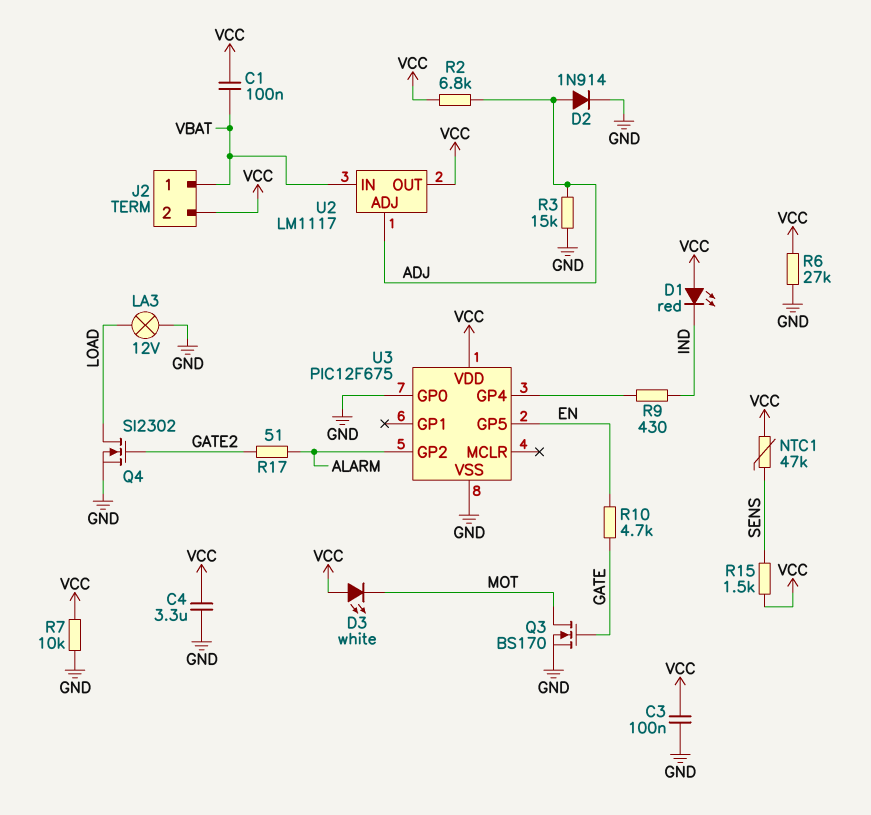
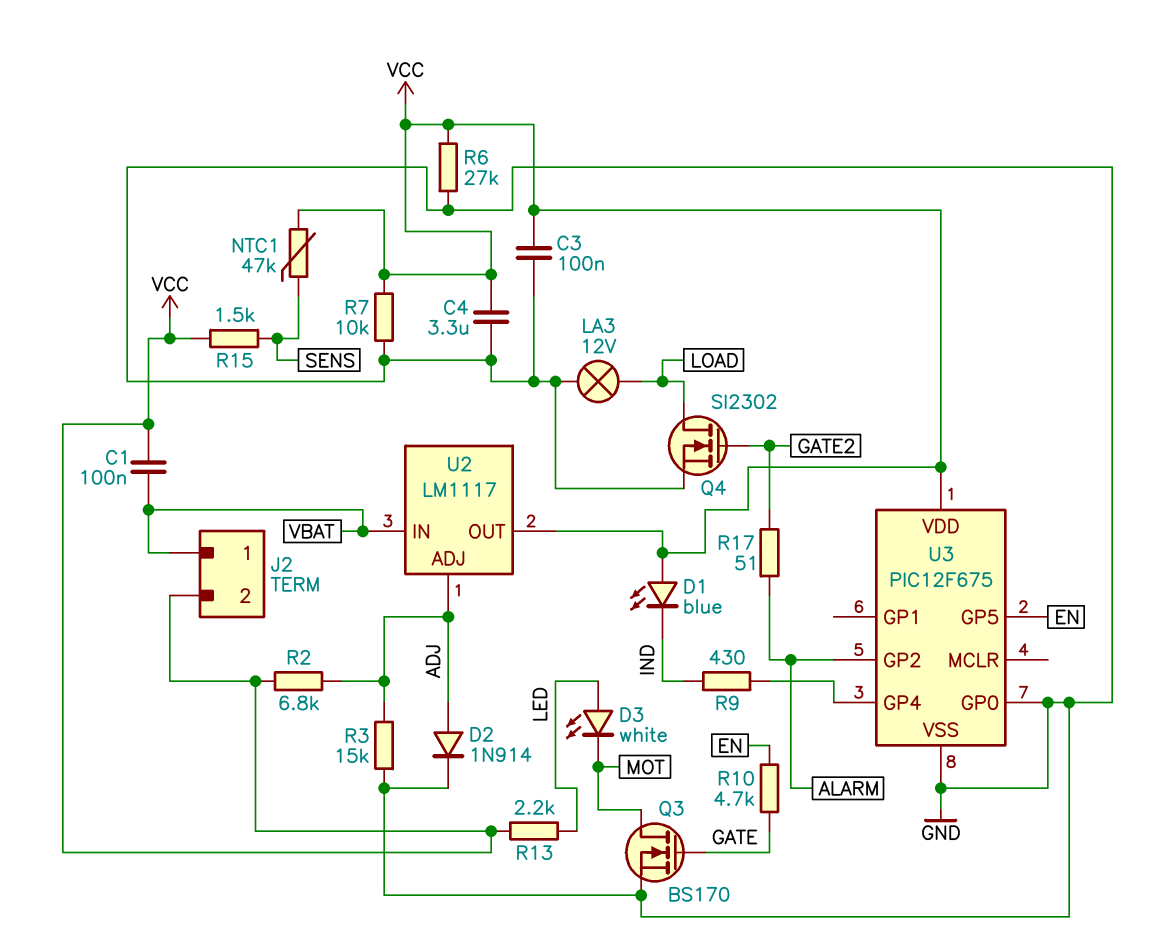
D1: LED red (A VCC, K IND) -> LED blue (A VCC, K IND)
D3: LED white (A VCC, K MOT) -> LED white (A LED, K MOT)
R13: none -> 2.2k (LED, VCC)

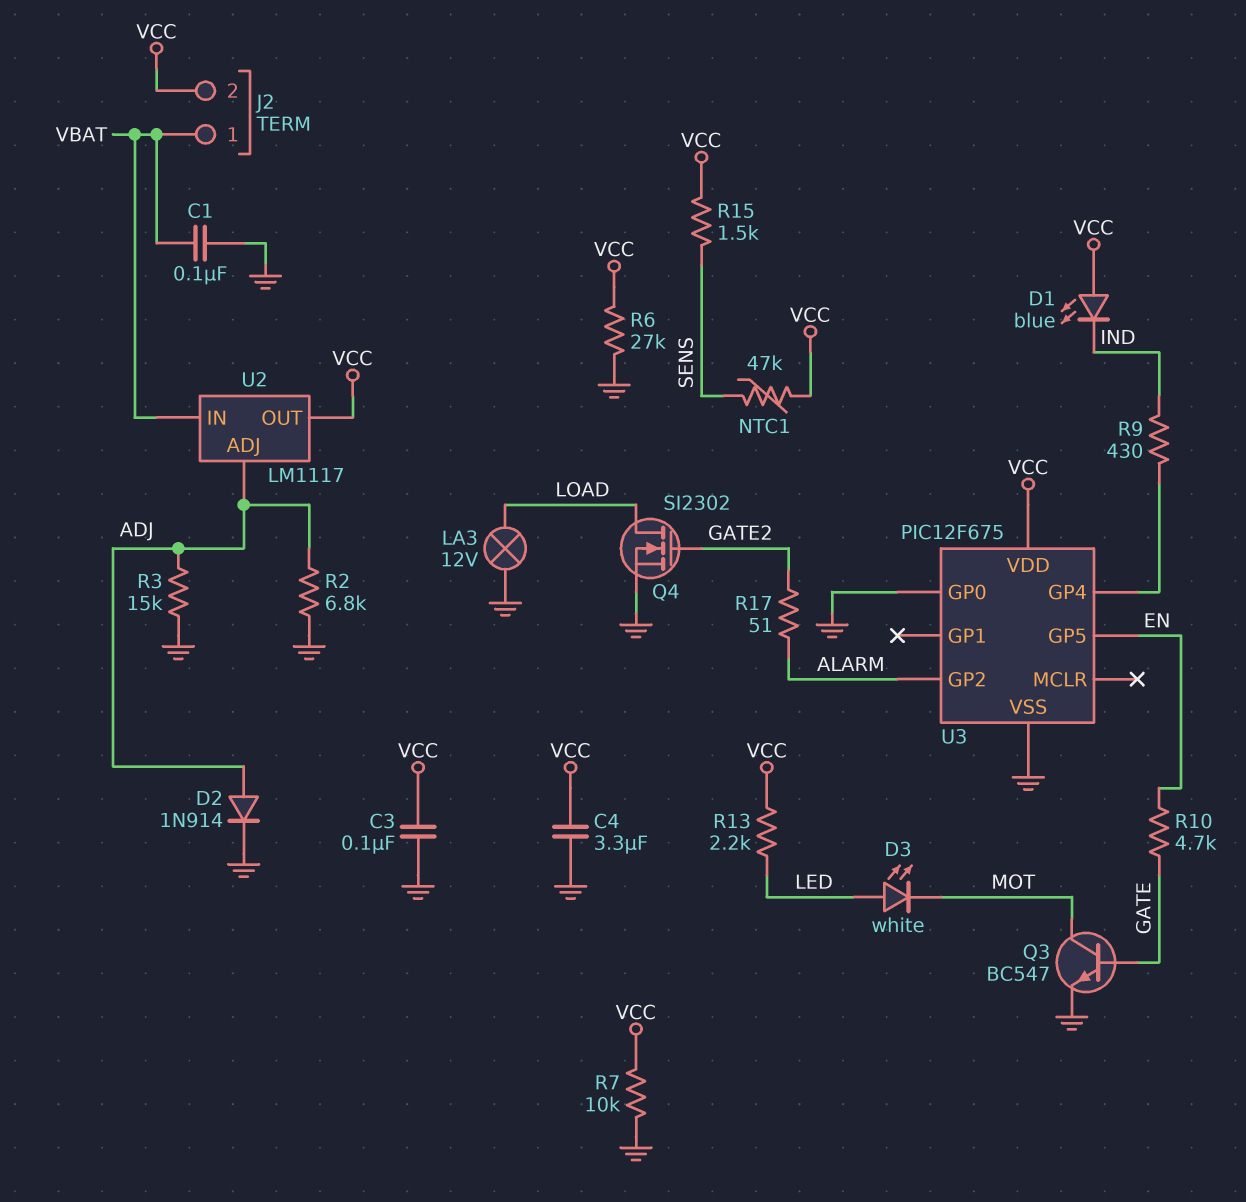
C1: 100nF (VBAT, VCC) -> 100nF (GND, VBAT)
Q3: NMOS BS170 (G GATE, D MOT, S GND) -> NPN BC547 (B GATE, C MOT, E GND)
R2: 6.8k (ADJ, VCC) -> 6.8k (ADJ, GND)

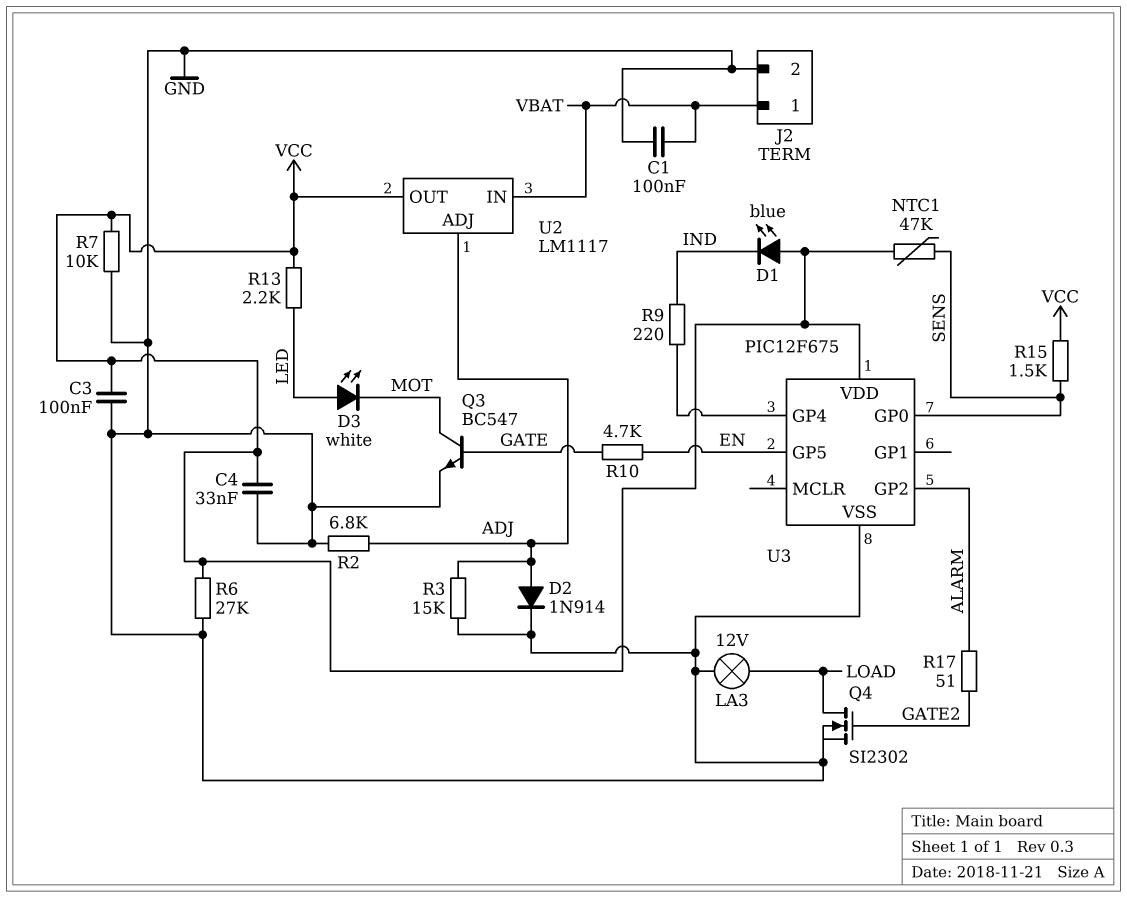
C4: 3.3uF (GND, VCC) -> 33nF (GND, VCC)
J2 pin 2: VCC -> GND
R9: 430 (IND, U3/GP4) -> 220 (IND, U3/GP4)
U3 pin GP0: GND -> SENS

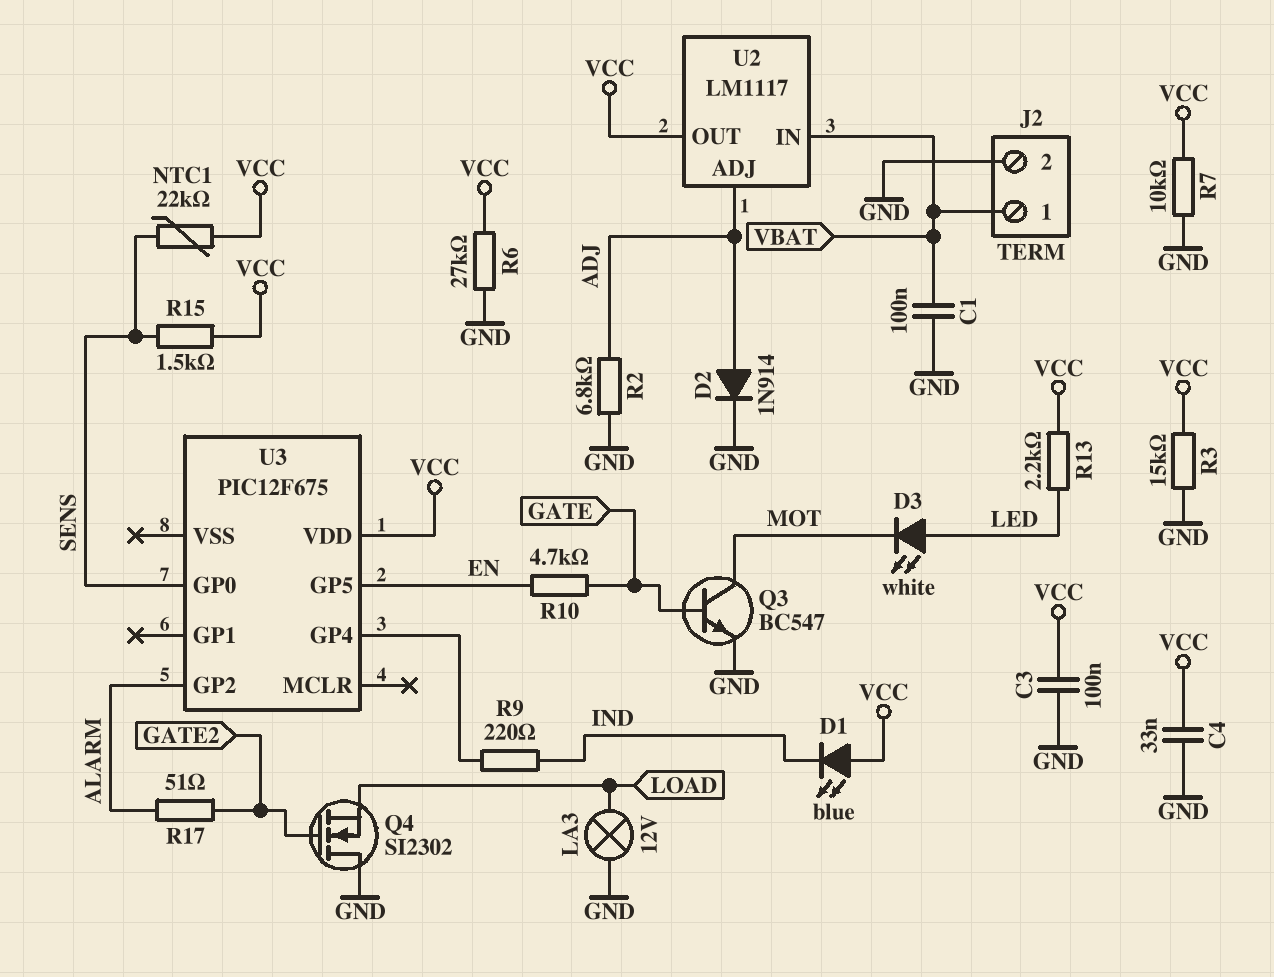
NTC1: 47k (SENS, VCC) -> 22k (SENS, VCC)
Q4: NMOS SI2302 (G GATE2, D LOAD, S GND) -> NMOS SI2302 (G GATE2, D GND, S LOAD)
R3: 15k (ADJ, GND) -> 15k (GND, VCC)
U3 pin VSS: GND -> none

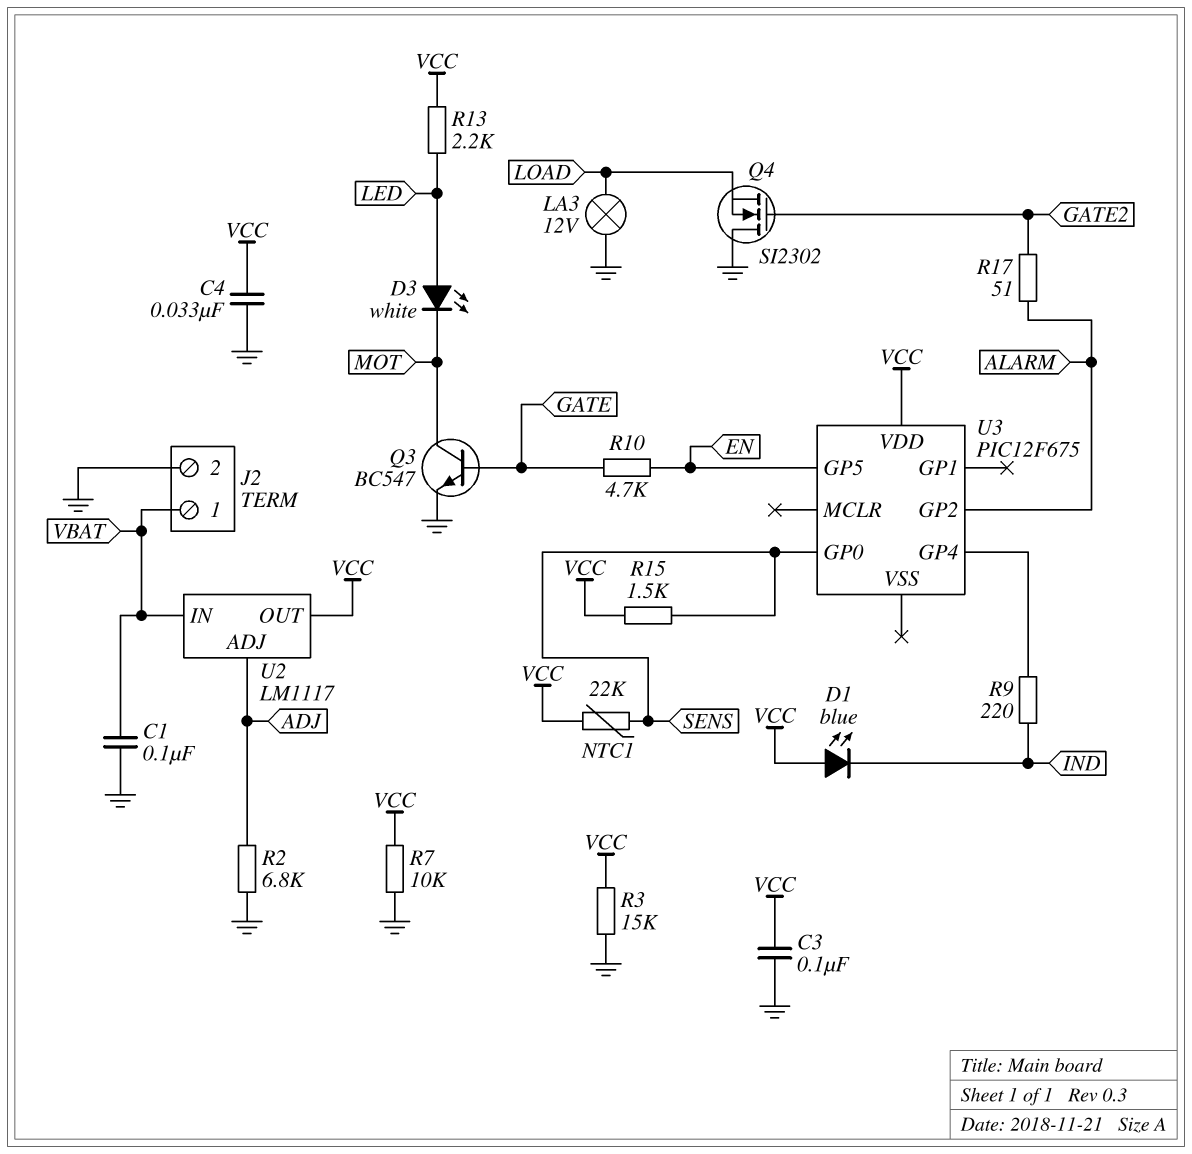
D2: diode 1N914 (A ADJ, K GND) -> none
R6: 27k (GND, VCC) -> none

